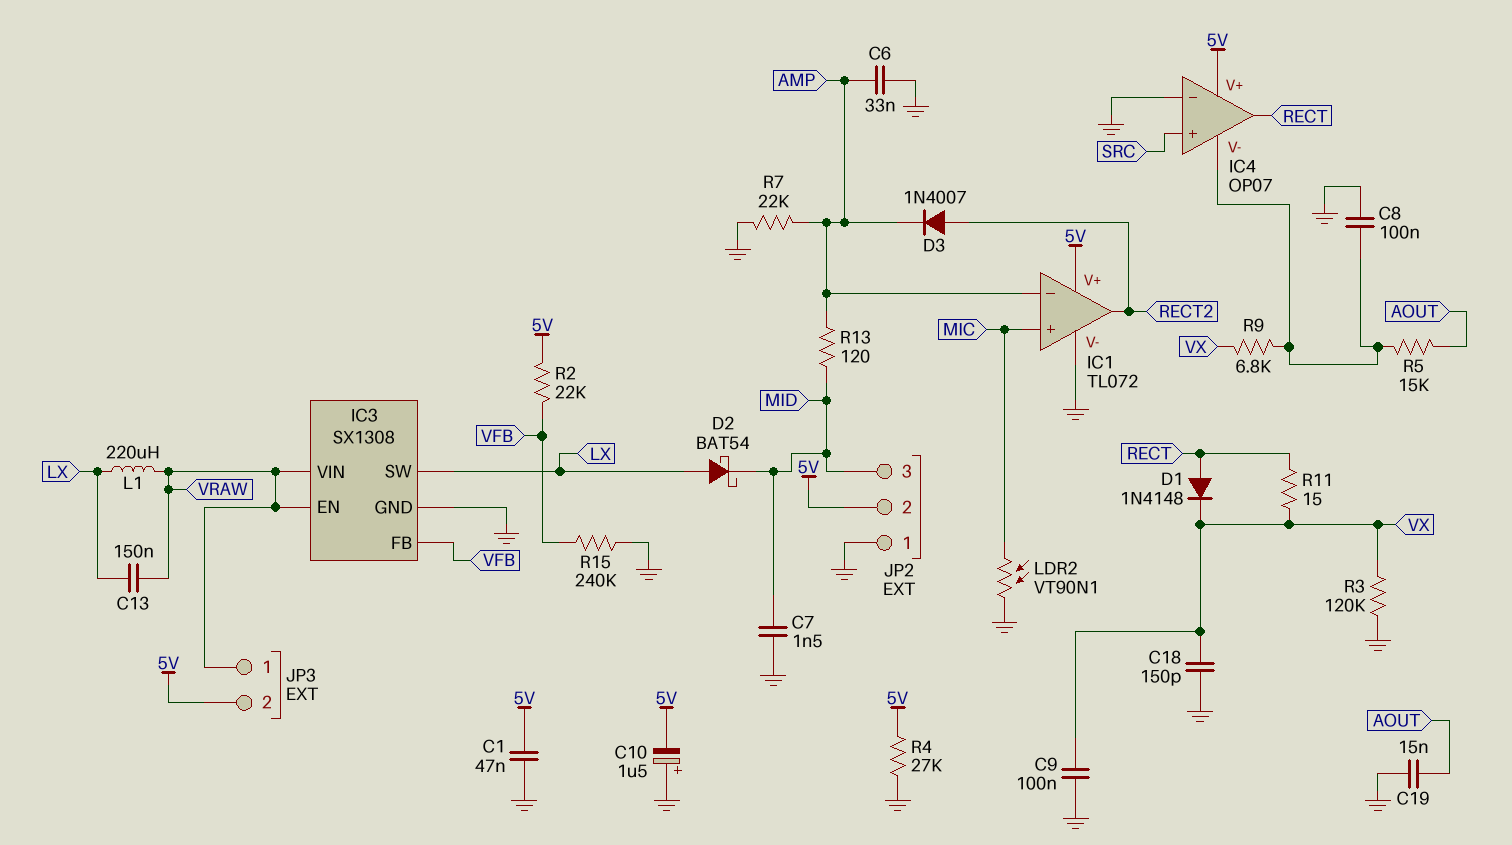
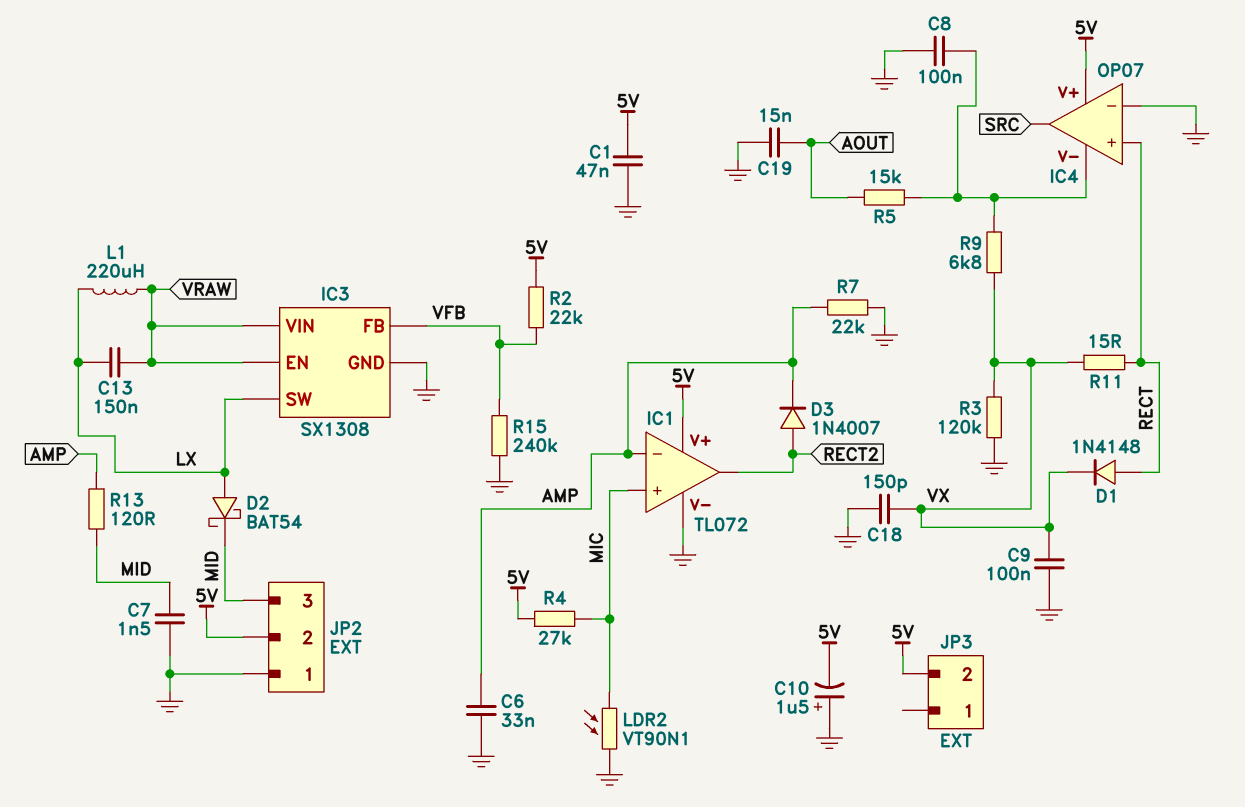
IC4 pin in+: SRC -> RECT
IC4 pin out: RECT -> SRC
JP3 pin 1: VRAW -> none
R4: 27k (5V, GND) -> 27k (5V, MIC)

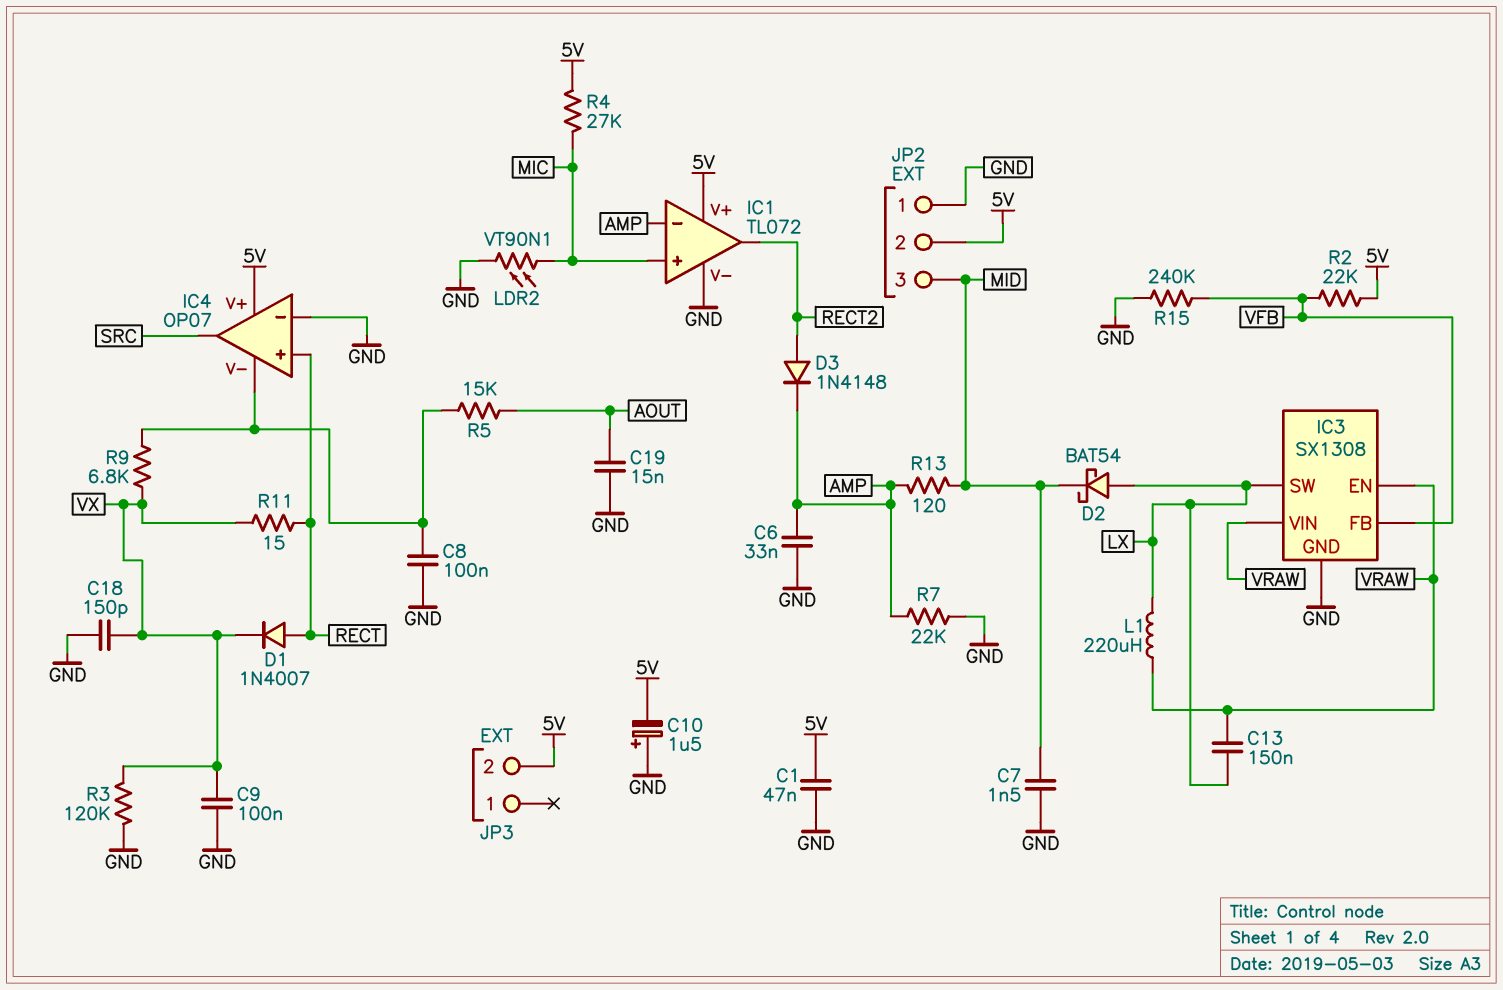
D1: diode 1N4148 (A RECT, K VX) -> diode 1N4007 (A RECT, K VX)
D3: diode 1N4007 (A RECT2, K AMP) -> diode 1N4148 (A RECT2, K AMP)

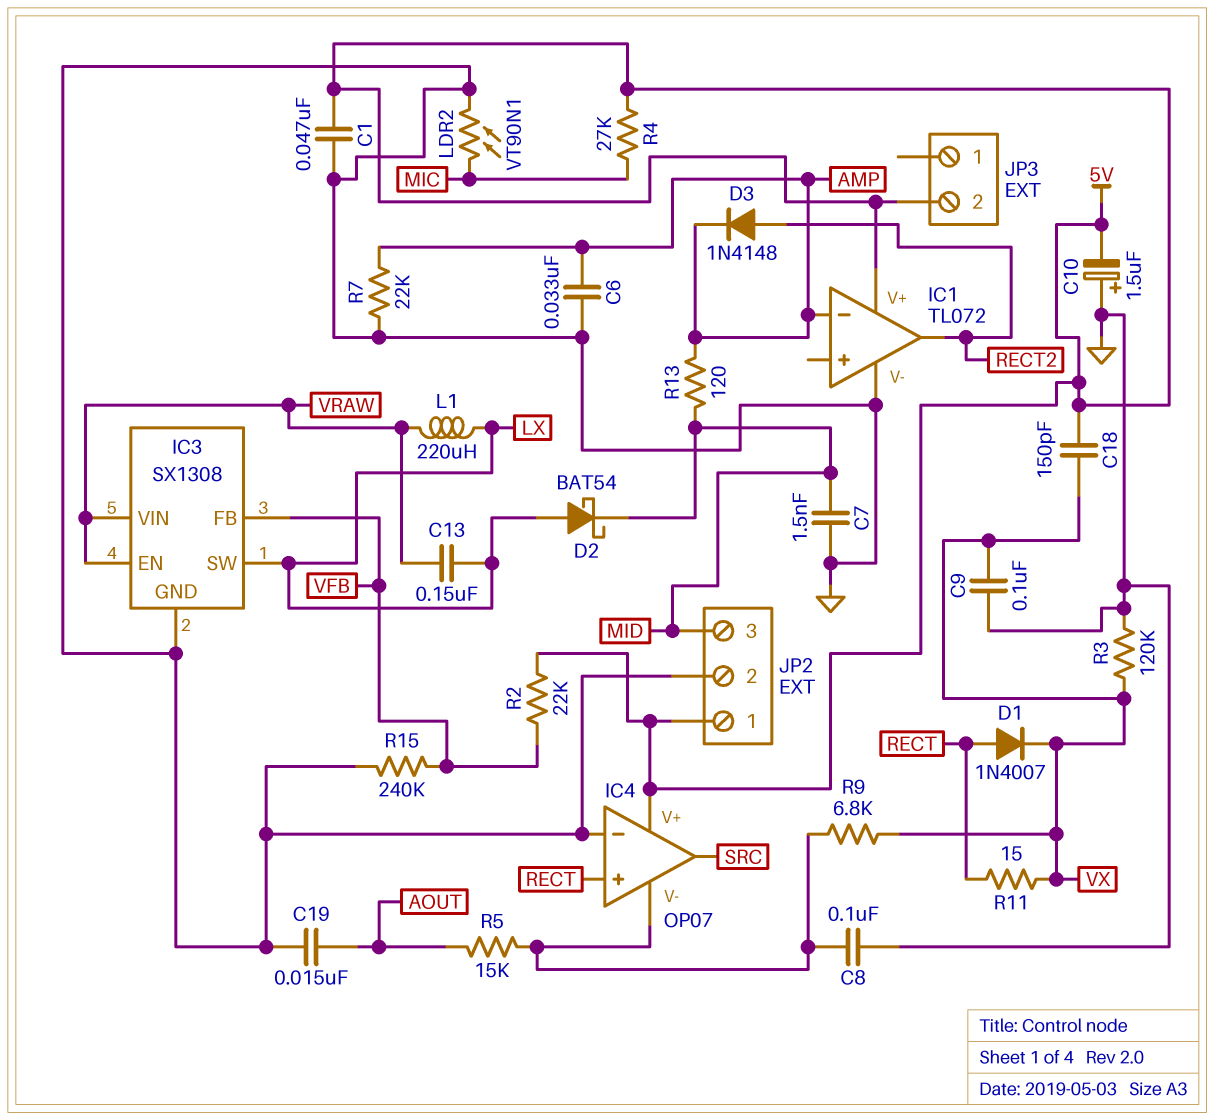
C18: 150pF (GND, VX) -> 150pF (5V, VX)
IC1 pin in+: MIC -> none
JP2 pin 1: GND -> 5V
JP2 pin 2: 5V -> GND

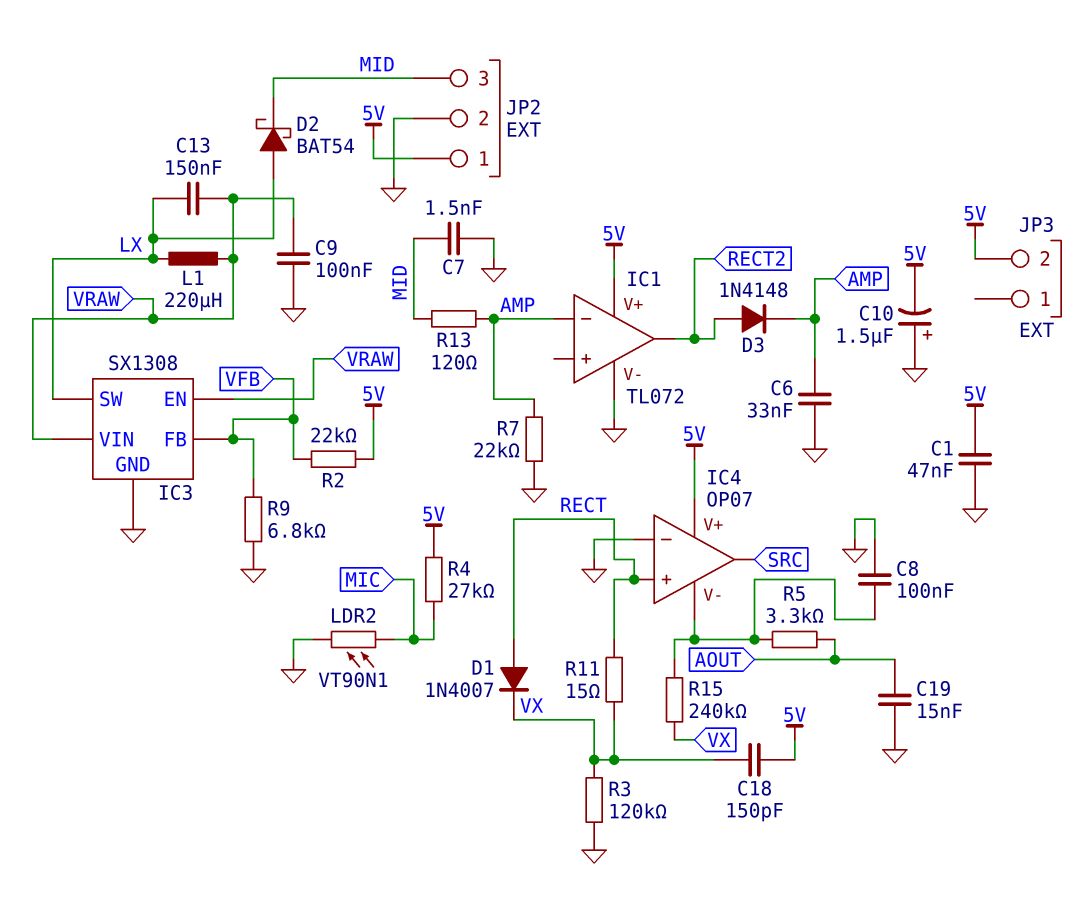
C9: 100nF (GND, VX) -> 100nF (GND, VRAW)
R5: 15k (AOUT, IC4/V-) -> 3.3k (AOUT, IC4/V-)
R9: 6.8k (IC4/V-, VX) -> 6.8k (GND, VFB)
R15: 240k (GND, VFB) -> 240k (IC4/V-, VX)

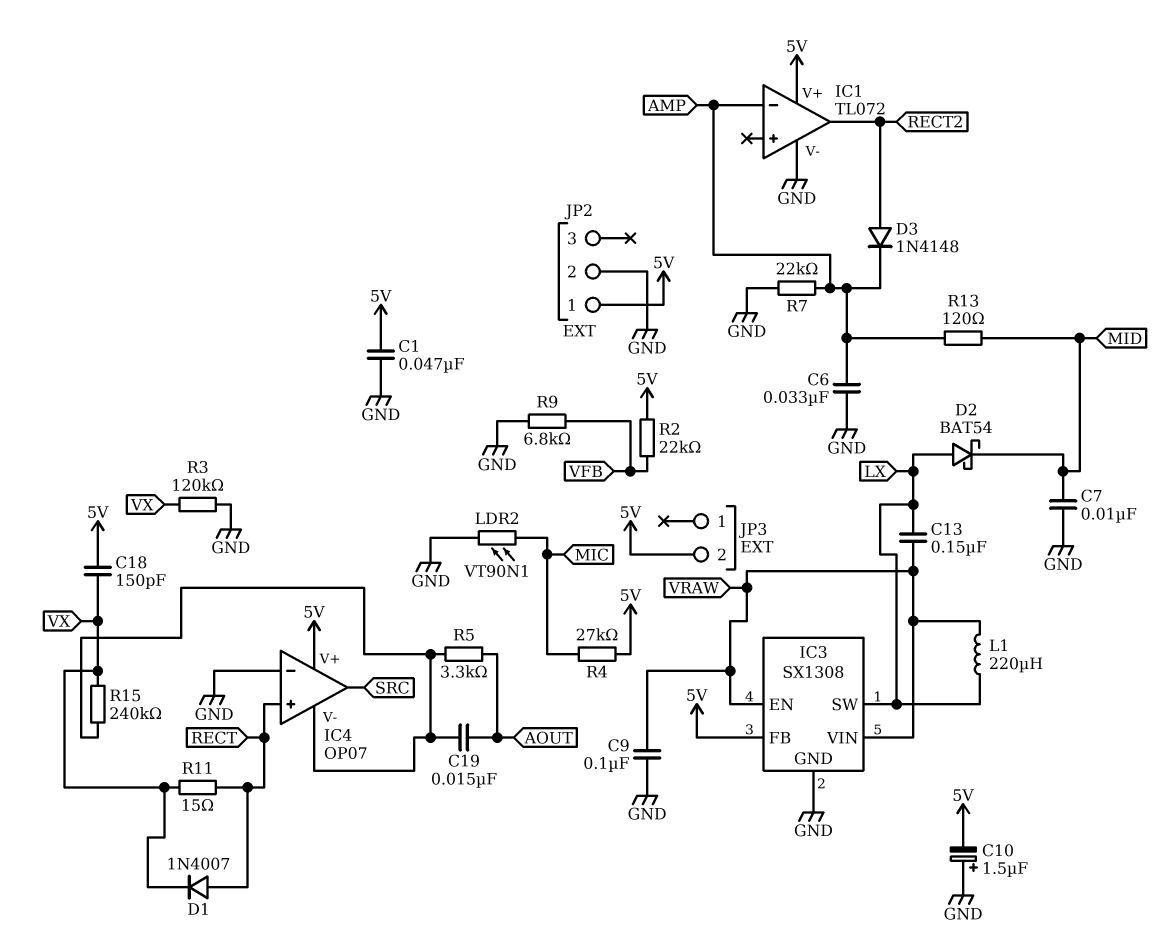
C7: 1.5nF (GND, MID) -> 10nF (GND, MID)
C8: 100nF (GND, IC4/V-) -> none
C19: 15nF (AOUT, GND) -> 15nF (AOUT, IC4/V-)
IC3 pin FB: VFB -> 5V
JP2 pin 3: MID -> none

